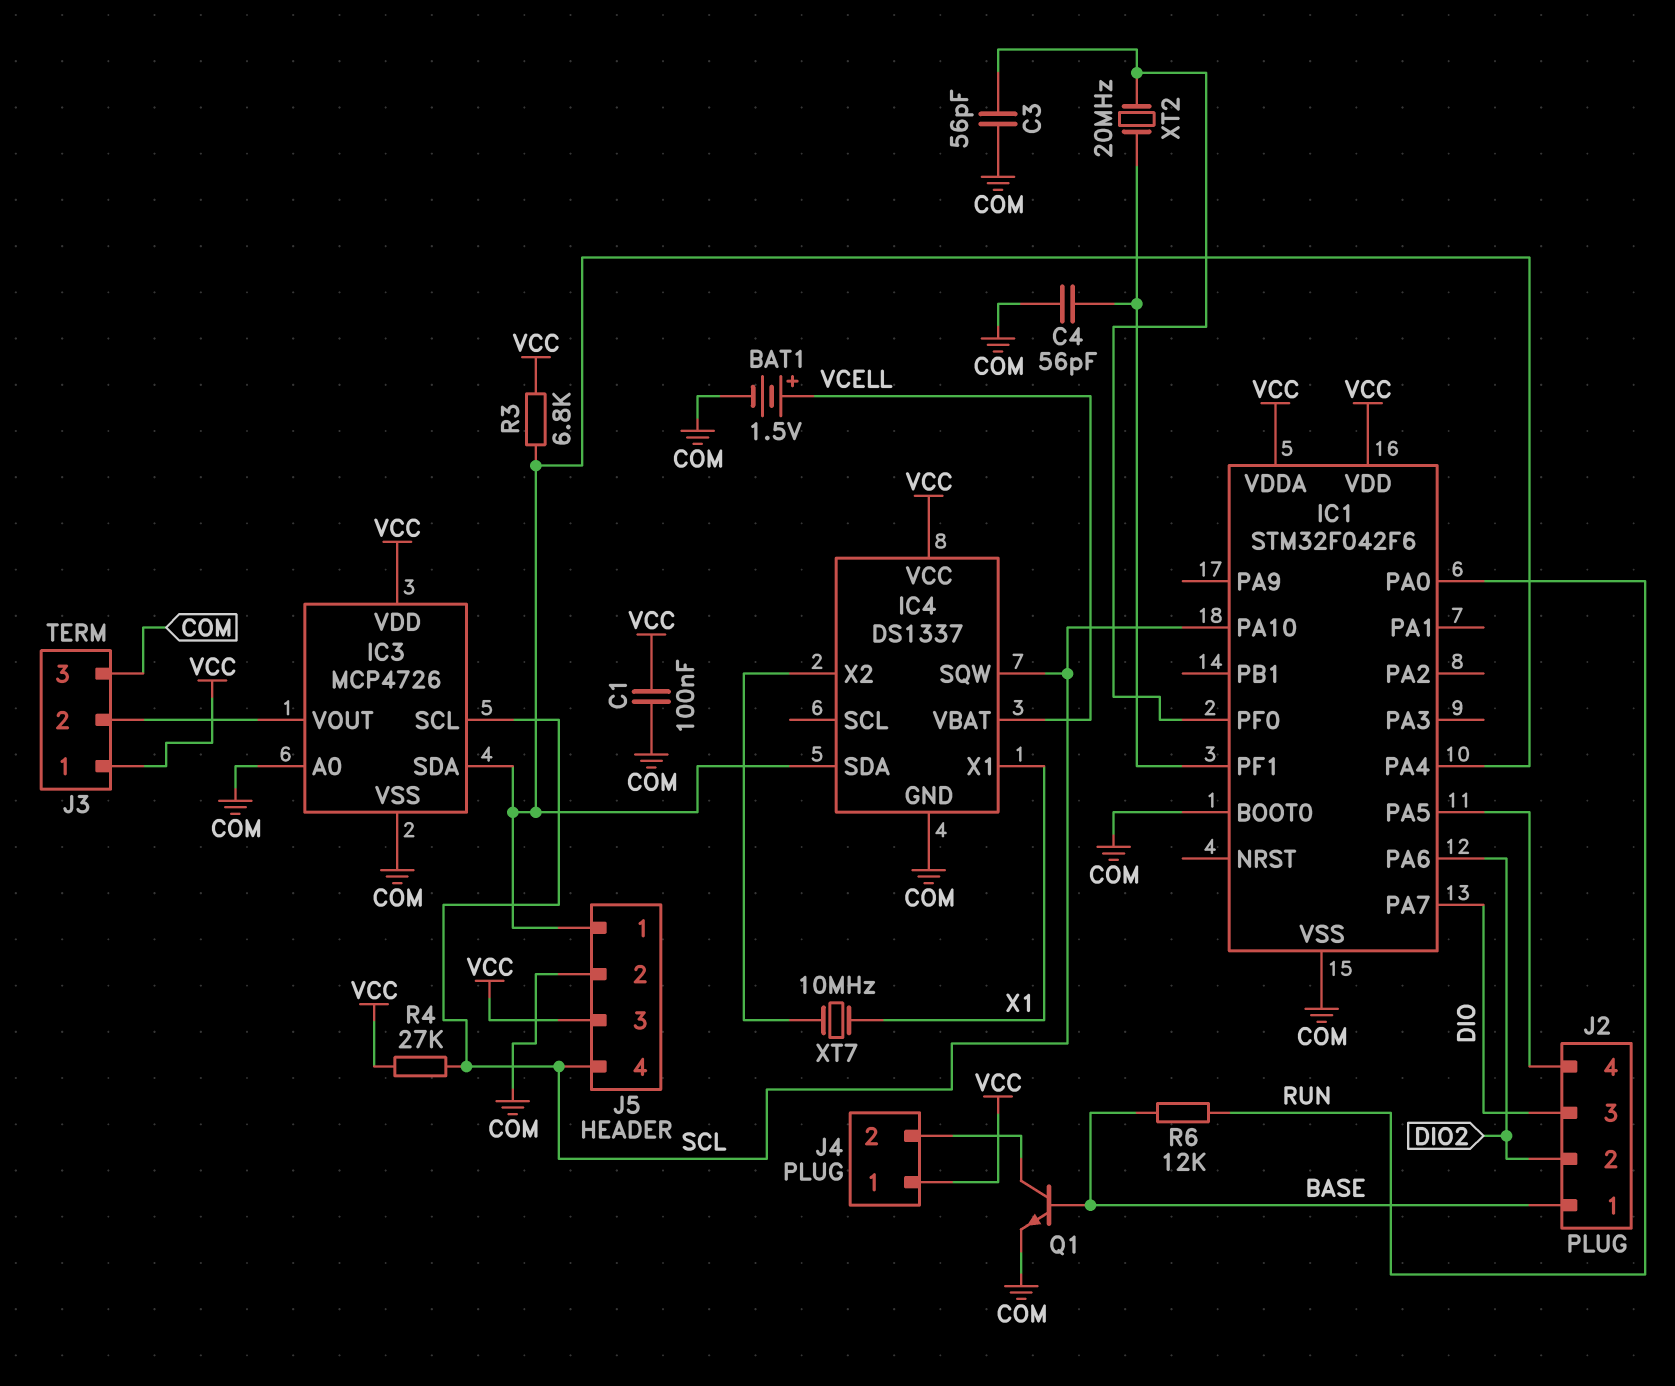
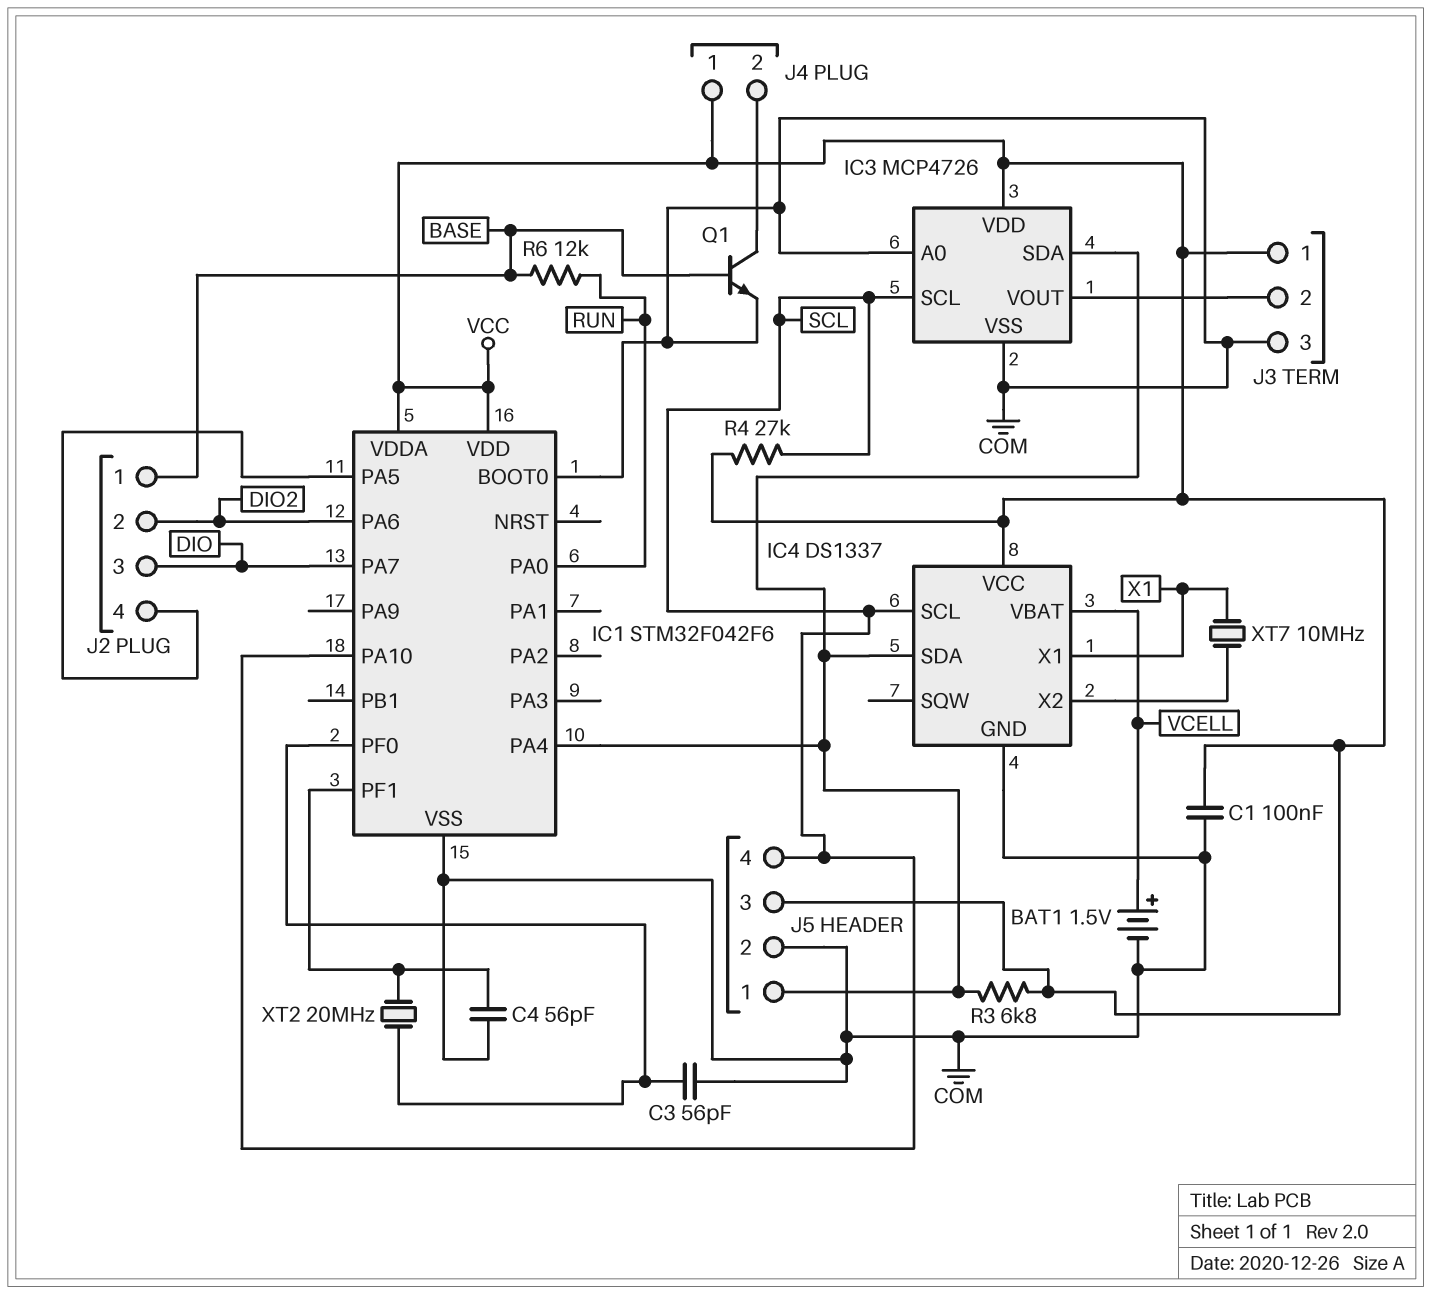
IC4 pin SCL: none -> SCL
IC4 pin SQW: SCL -> none

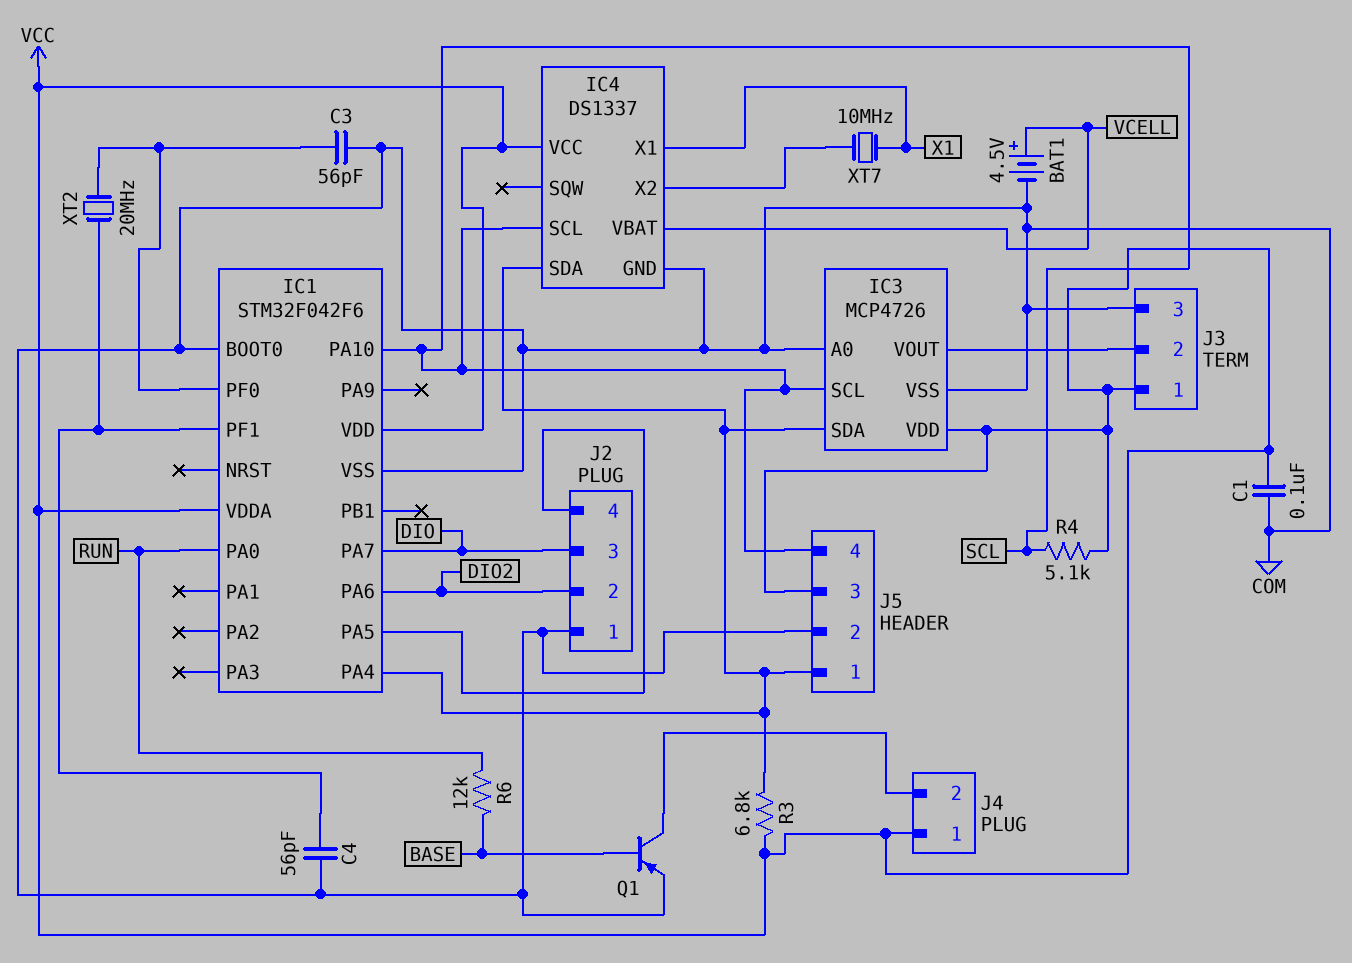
BAT1: 1.5V (plus VCELL, minus COM) -> 4.5V (plus VCELL, minus COM)
J2 pin 1: BASE -> COM
Q1: NPN (B BASE, C J4/2, E COM) -> PNP (B BASE, C J4/2, E COM)
R4: 27k (SCL, VCC) -> 5.1k (SCL, VCC)

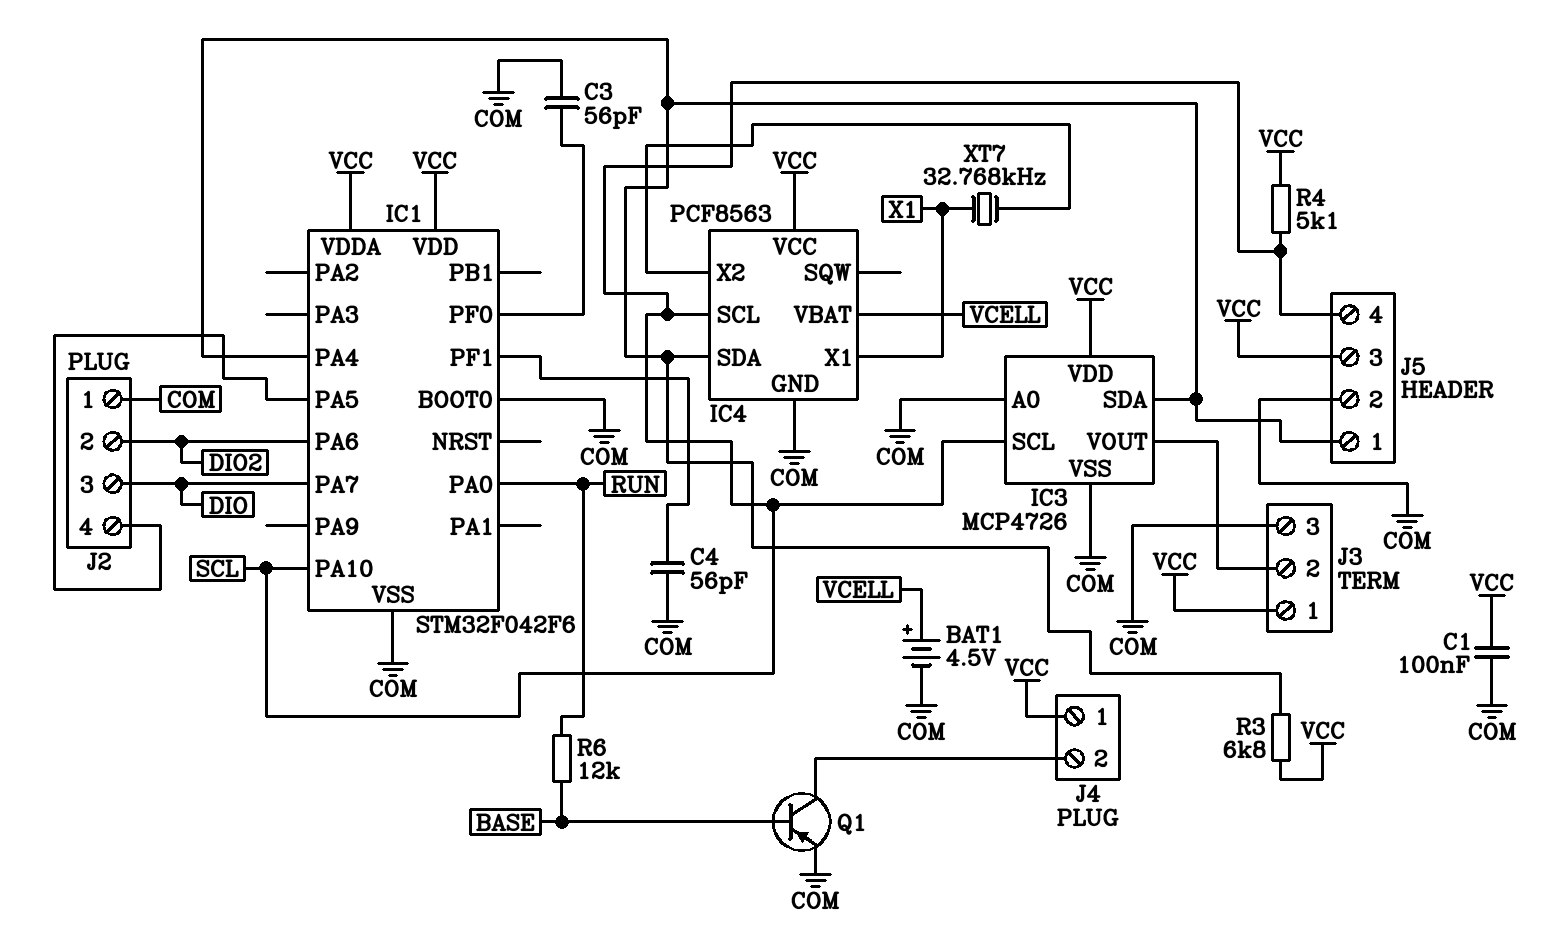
IC4: DS1337 -> PCF8563
XT2: 20MHz (IC1/PF0, IC1/PF1) -> none
XT7: 10MHz (IC4/X2, X1) -> 32.768kHz (IC4/X2, X1)

